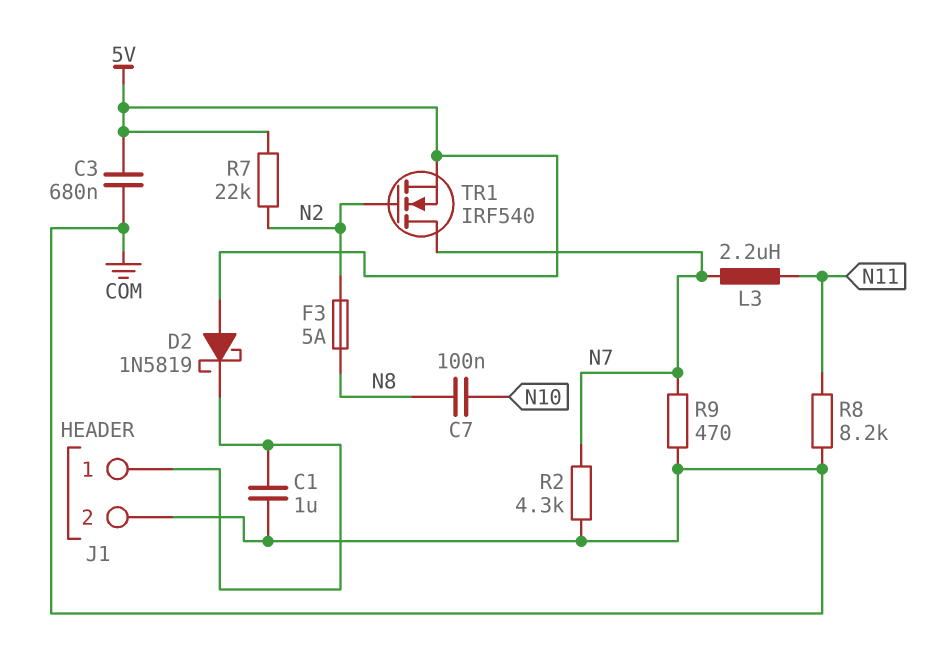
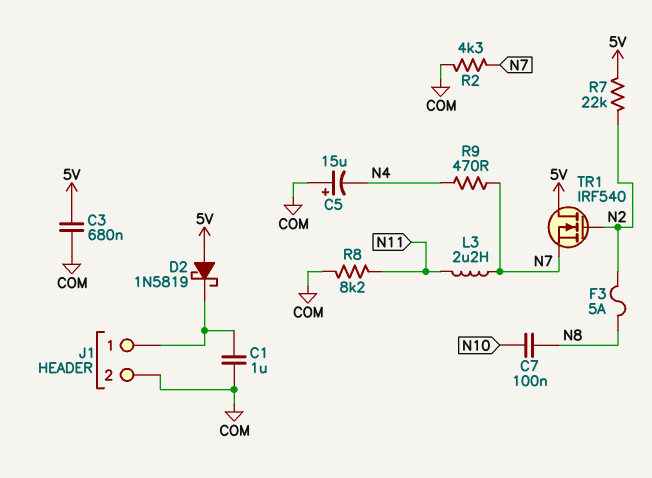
C5: none -> 15uF (plus COM, minus N4)
R9: 470 (COM, N7) -> 470 (N4, N7)
TR1: NMOS IRF540 (G N2, D N7, S 5V) -> NMOS IRF540 (G N2, D 5V, S N7)

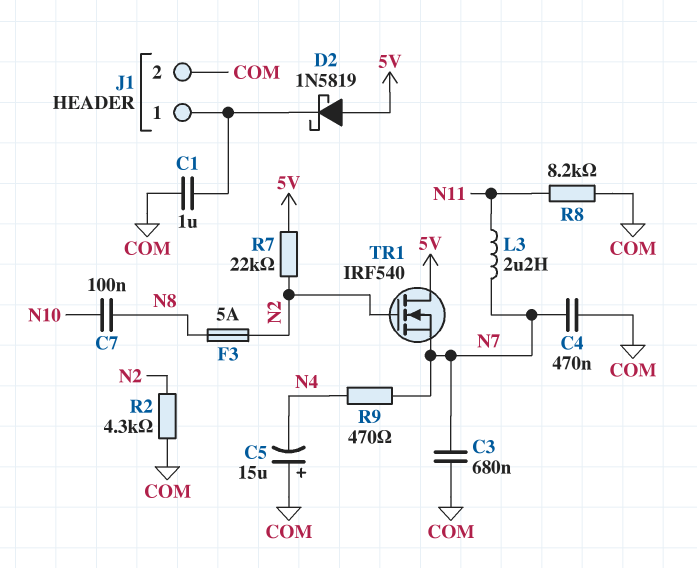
C3: 680nF (5V, COM) -> 680nF (COM, N7)
C4: none -> 470nF (COM, N7)
R2: 4.3k (COM, N7) -> 4.3k (COM, N2)

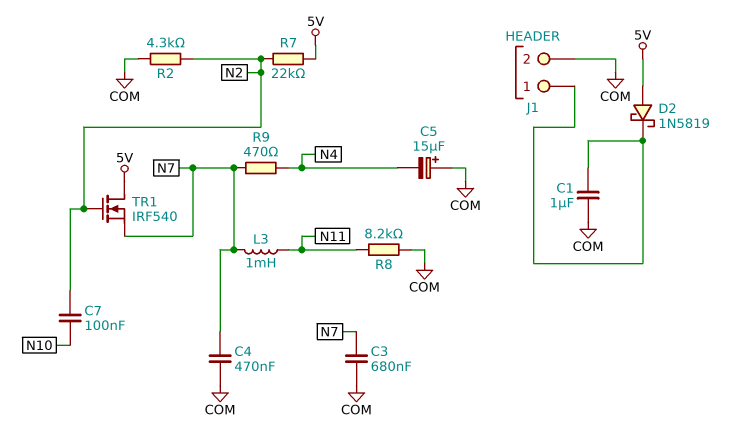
C7: 100nF (N8, N10) -> 100nF (N2, N10)
F3: 5A (N2, N8) -> none
L3: 2.2uH (N7, N11) -> 1mH (N7, N11)

